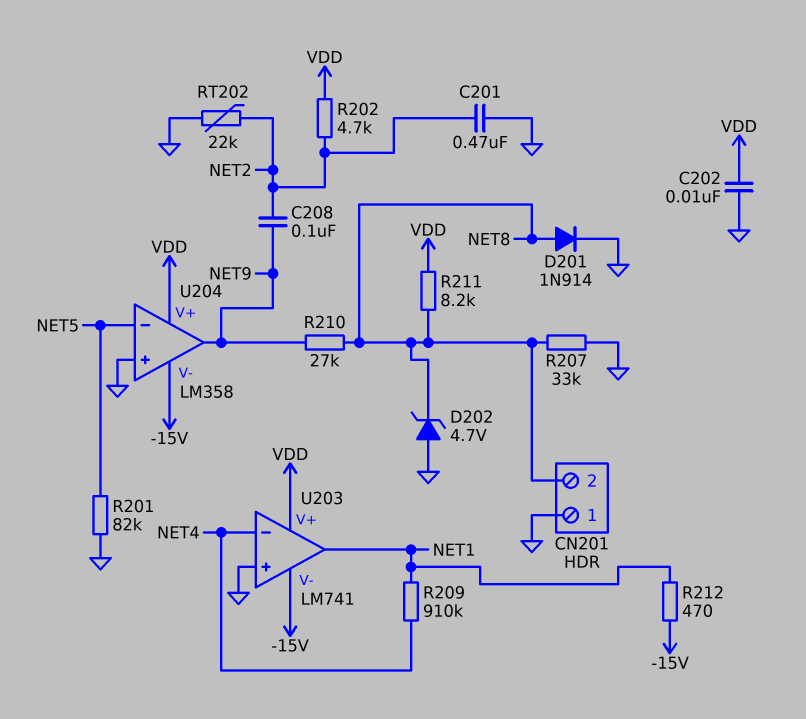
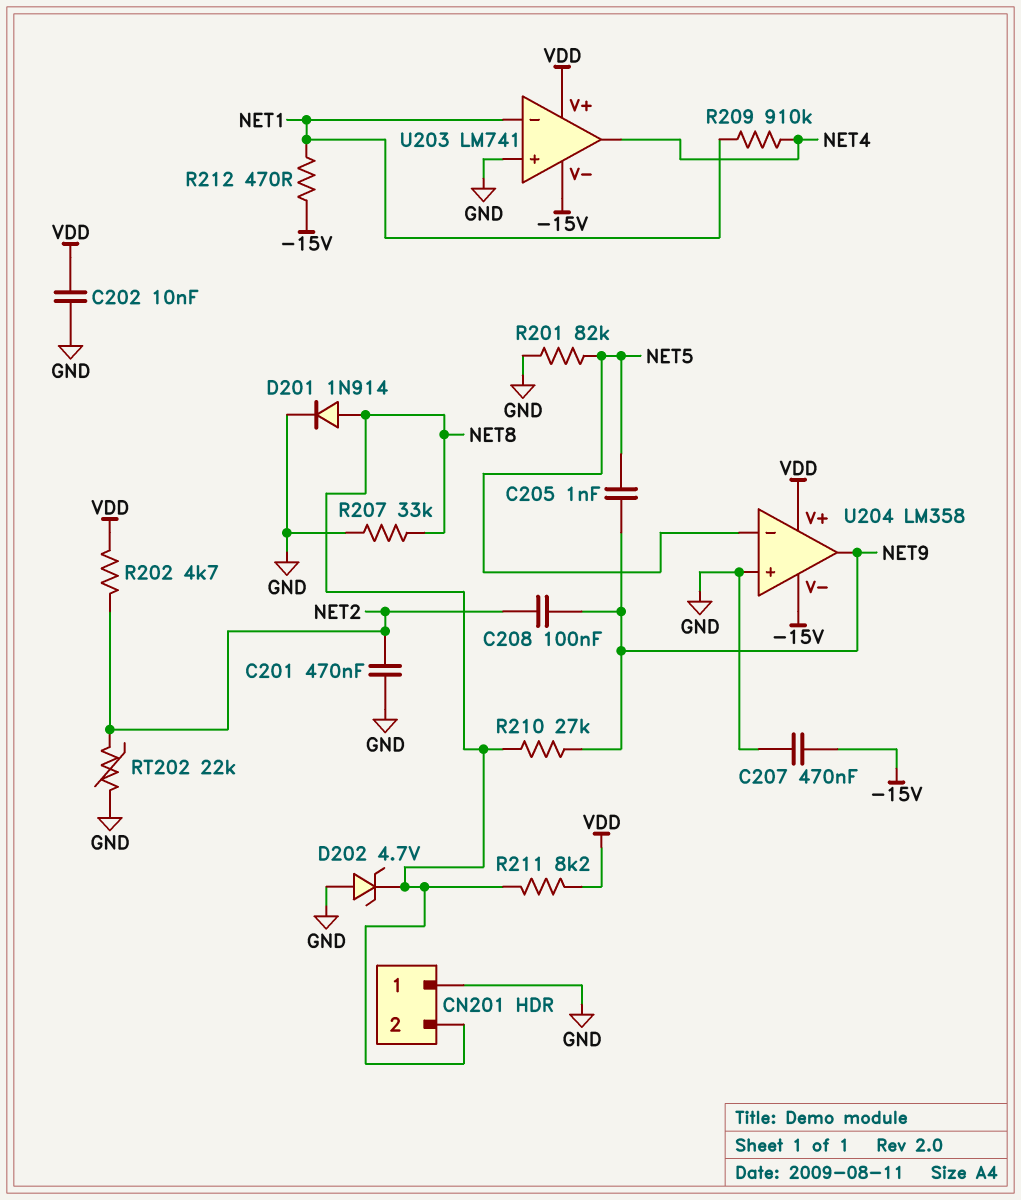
C205: none -> 1nF (NET5, NET9)
C207: none -> 470nF (-15V, GND)
U203 pin in-: NET4 -> NET1
U203 pin out: NET1 -> NET4

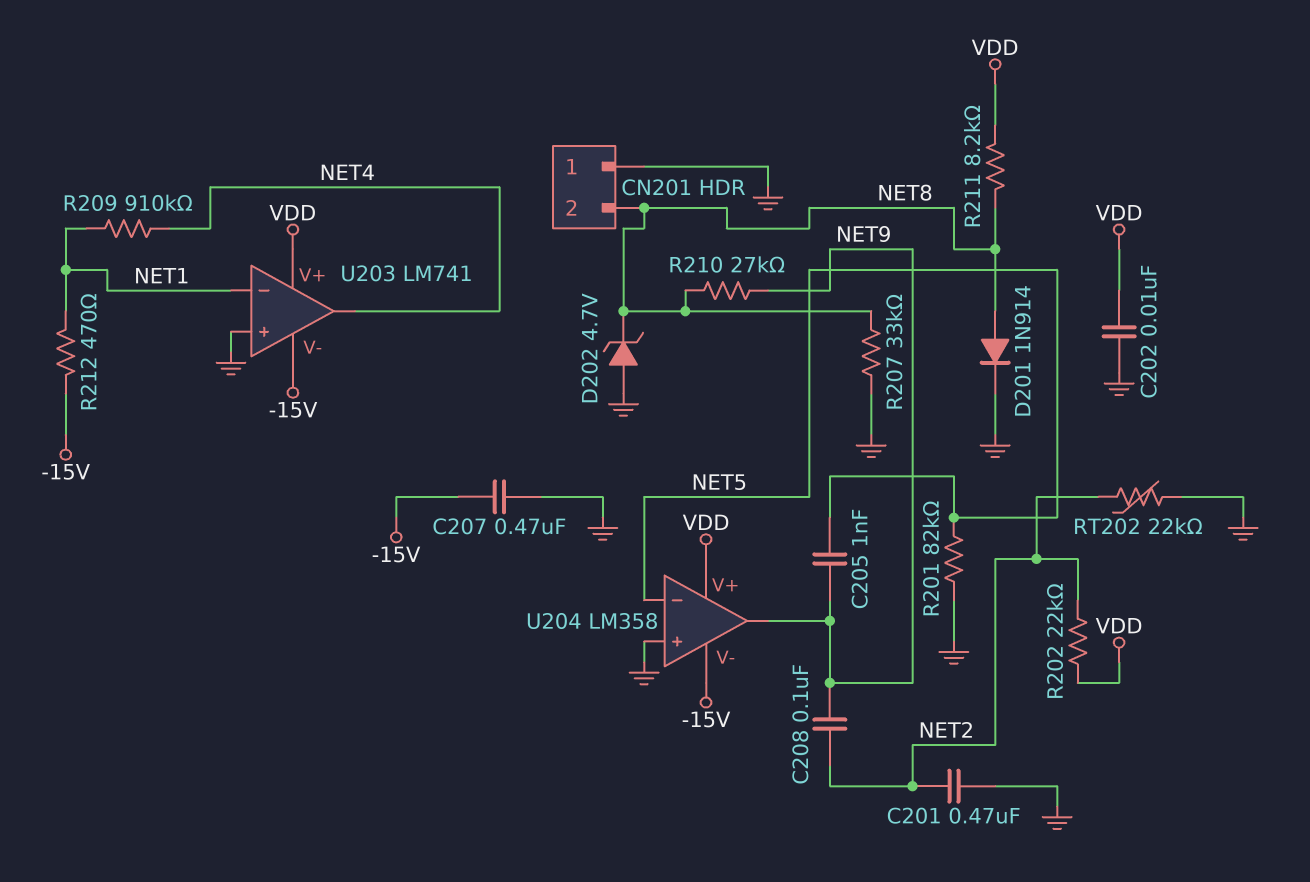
R202: 4.7k (NET2, VDD) -> 22k (NET2, VDD)

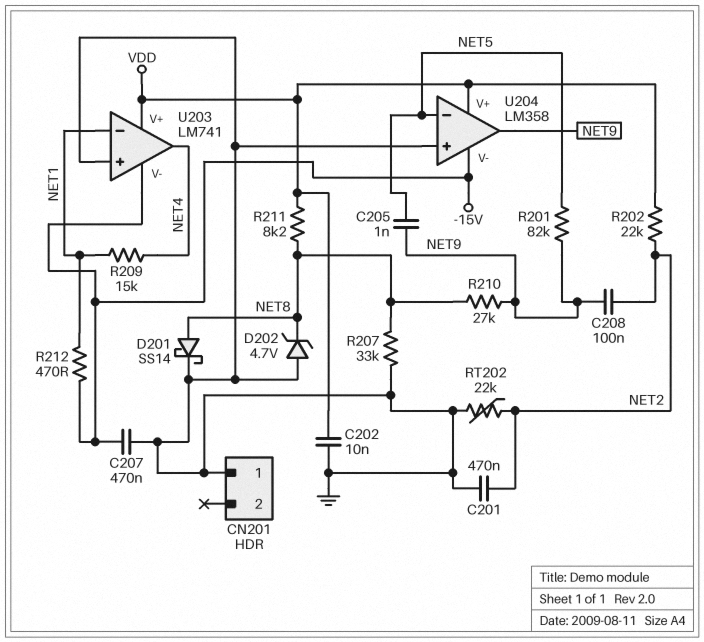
CN201 pin 2: NET8 -> none
D201: diode 1N914 (A NET8, K GND) -> schottky SS14 (A NET8, K GND)
R201: 82k (GND, NET5) -> 82k (NET5, NET9)
R209: 910k (NET1, NET4) -> 15k (NET1, NET4)

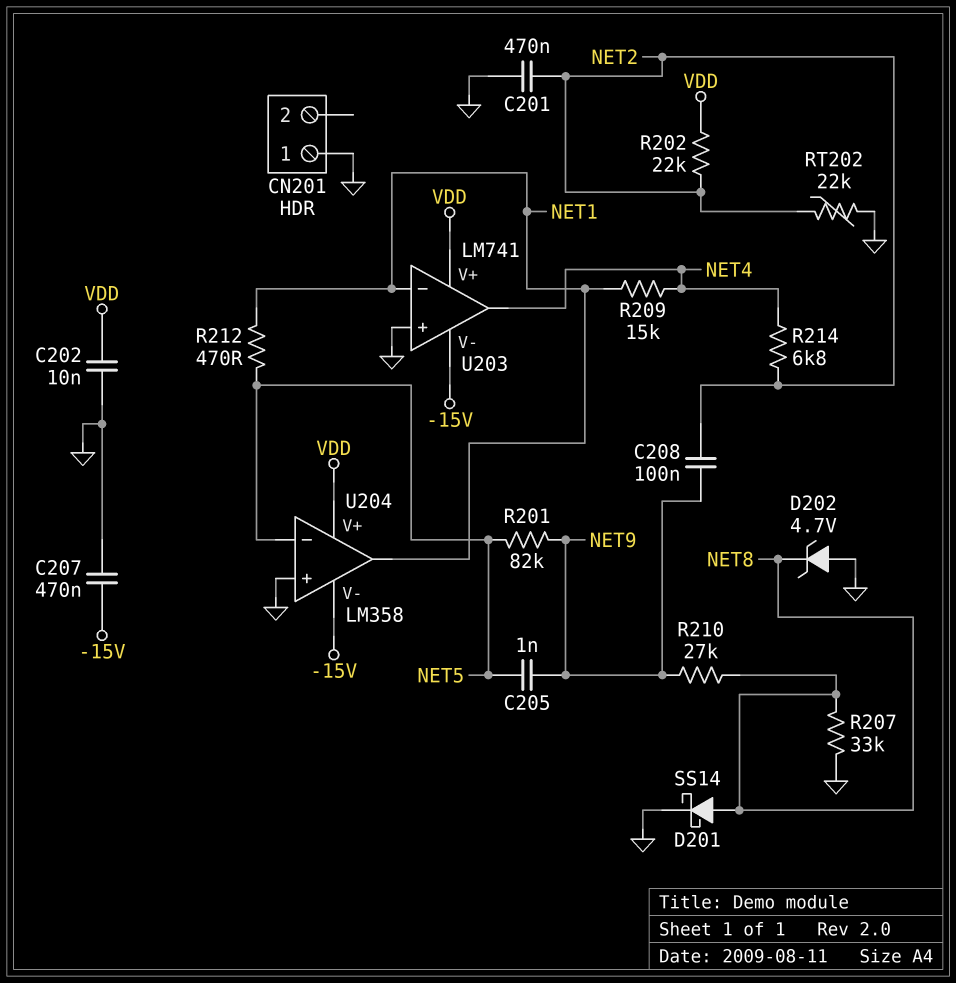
R211: 8.2k (NET8, VDD) -> none
R212: 470 (-15V, NET1) -> 470 (NET1, NET5)
R214: none -> 6.8k (NET2, NET4)
U204 pin out: NET9 -> NET1

